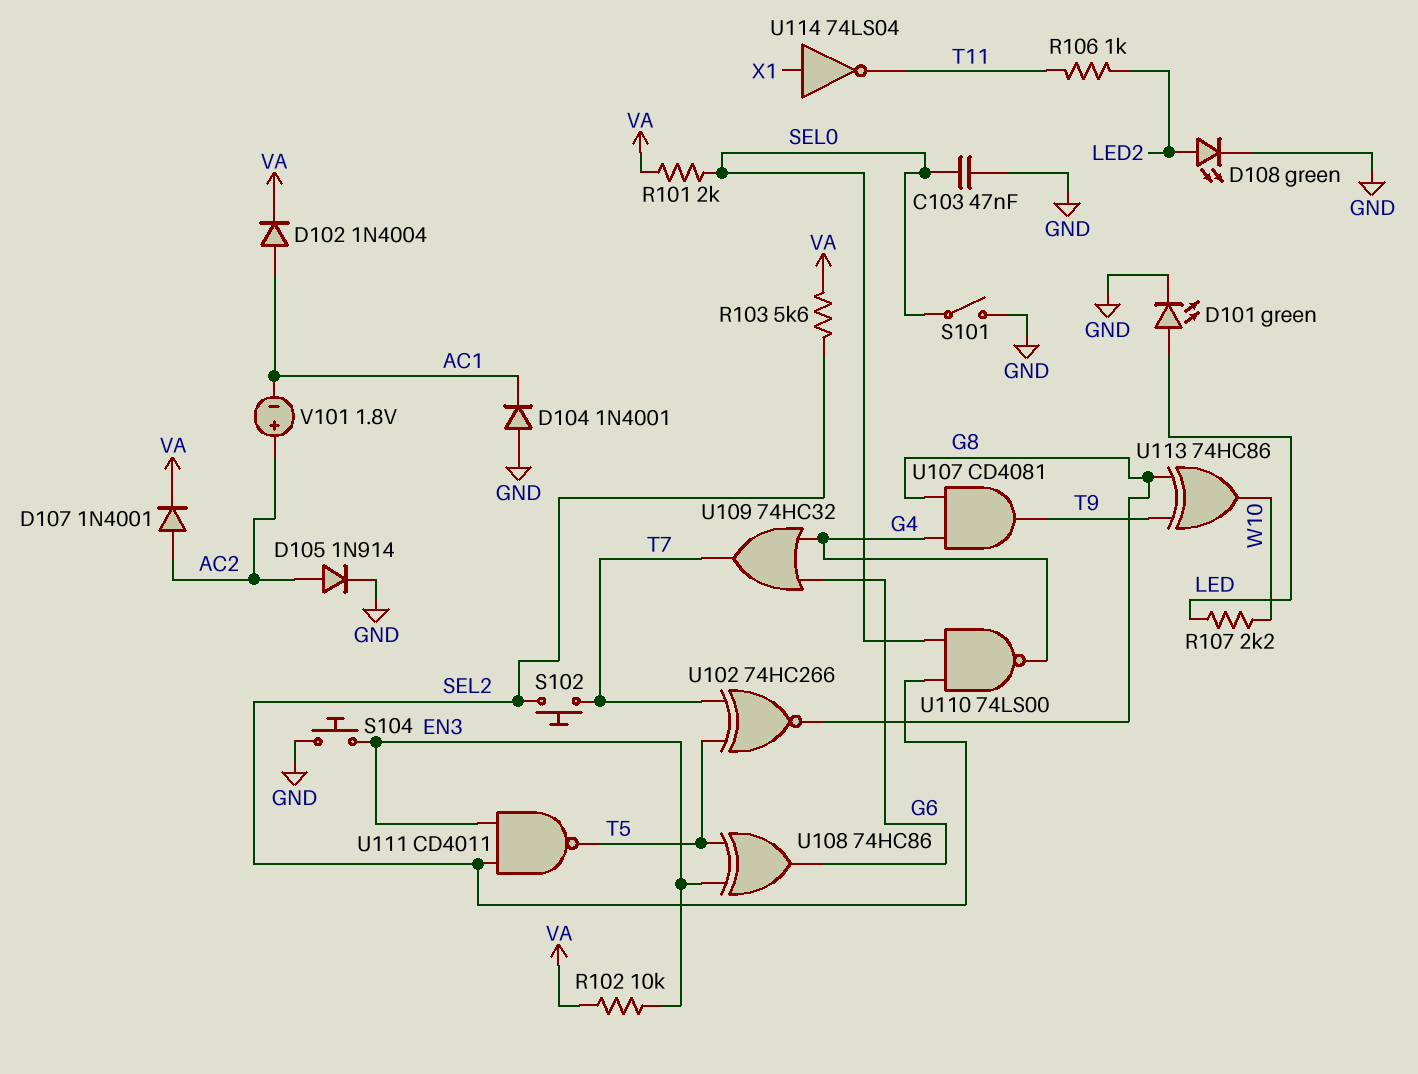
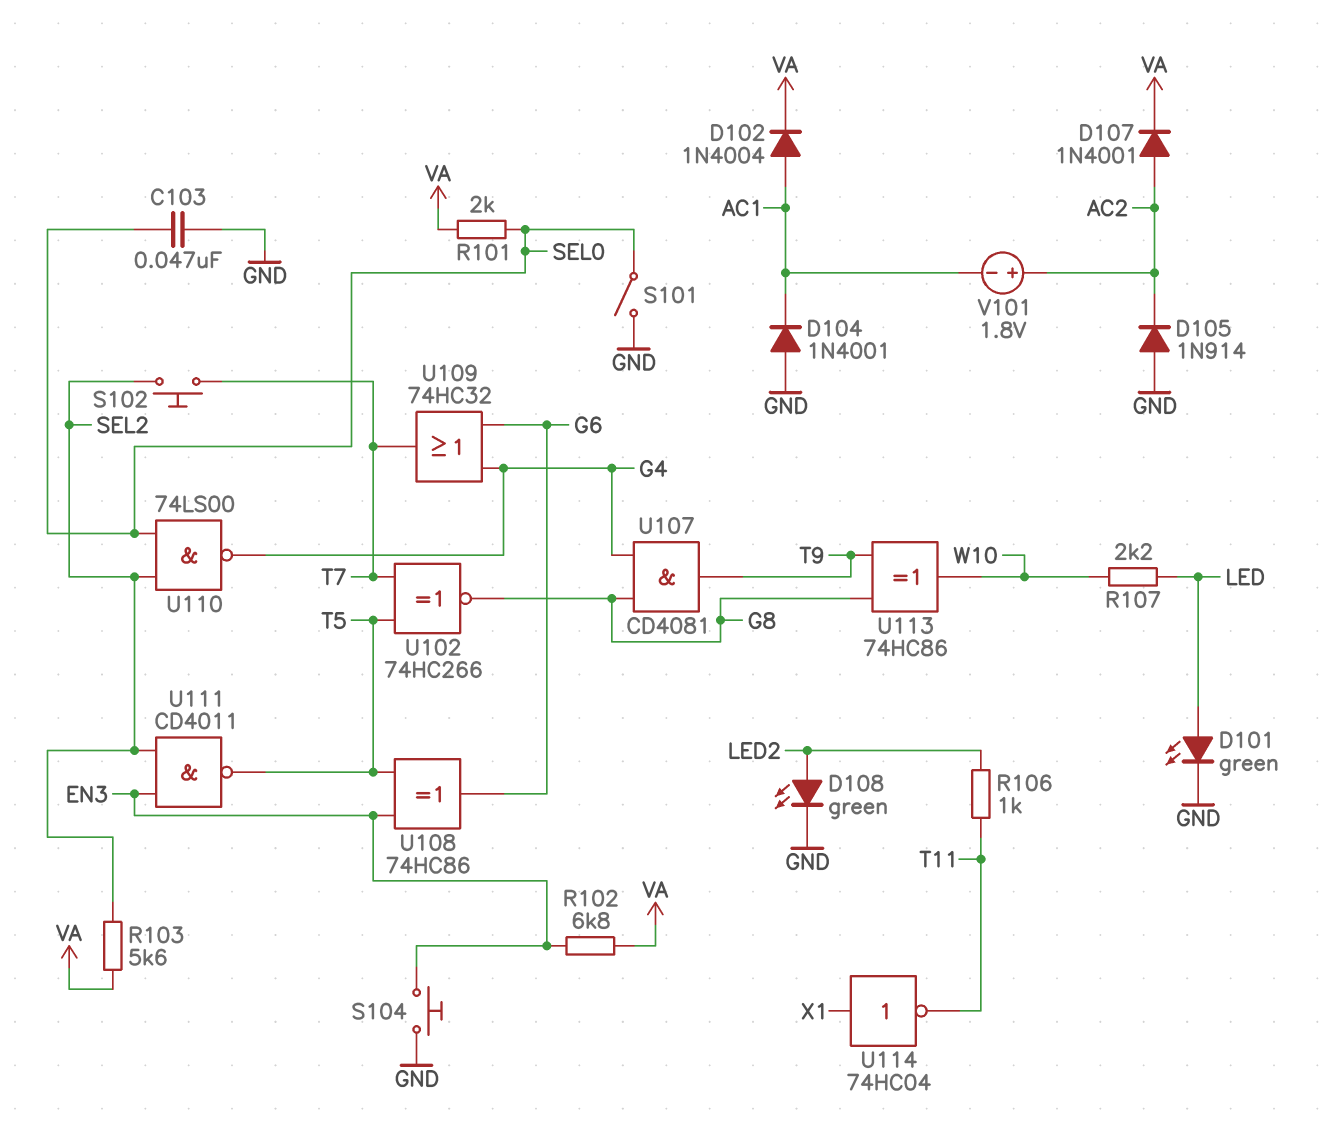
D105: diode 1N914 (A AC2, K GND) -> diode 1N914 (A GND, K AC2)
R102: 10k (EN3, VA) -> 6.8k (EN3, VA)
U114: NOT 74LS04 (in X1, out T11) -> NOT 74HC04 (in X1, out T11)

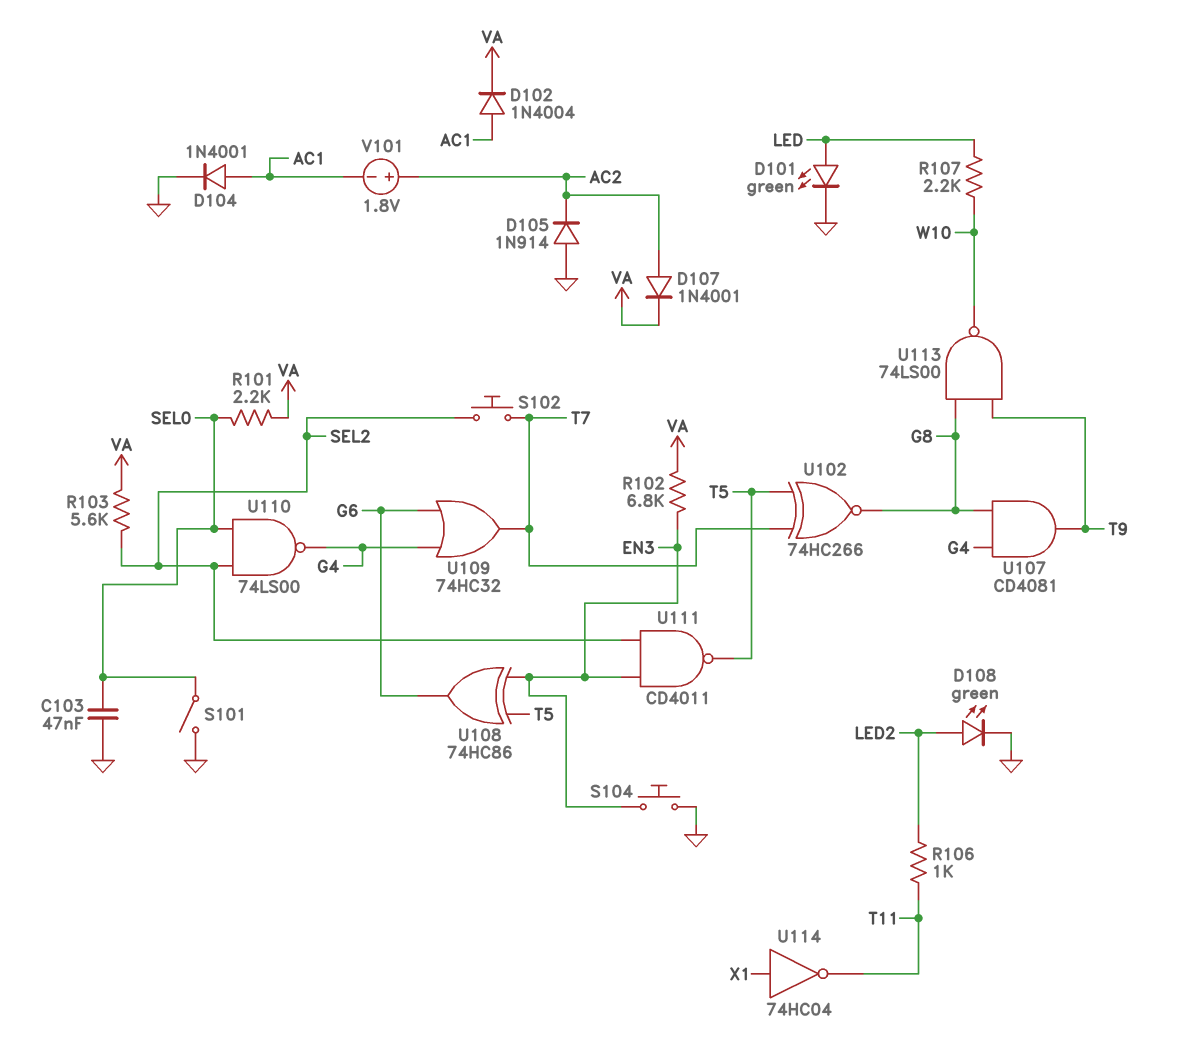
D104: diode 1N4001 (A GND, K AC1) -> diode 1N4001 (A AC1, K GND)
R101: 2k (SEL0, VA) -> 2.2k (SEL0, VA)
U113: XOR 74HC86 (in G8, in T9, out W10) -> NAND 74LS00 (in G8, in T9, out W10)

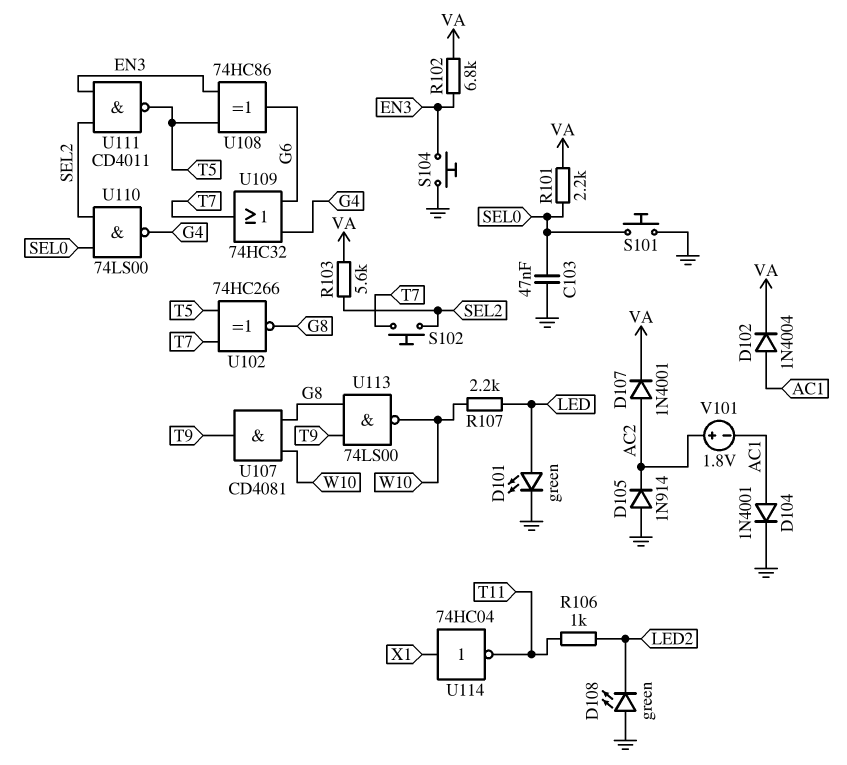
D108: LED green (A LED2, K GND) -> LED green (A GND, K LED2)
S101: switch (GND, SEL0) -> button (GND, SEL0)
U107: AND CD4081 (in G4, in G8, out T9) -> AND CD4081 (in G8, in W10, out T9)

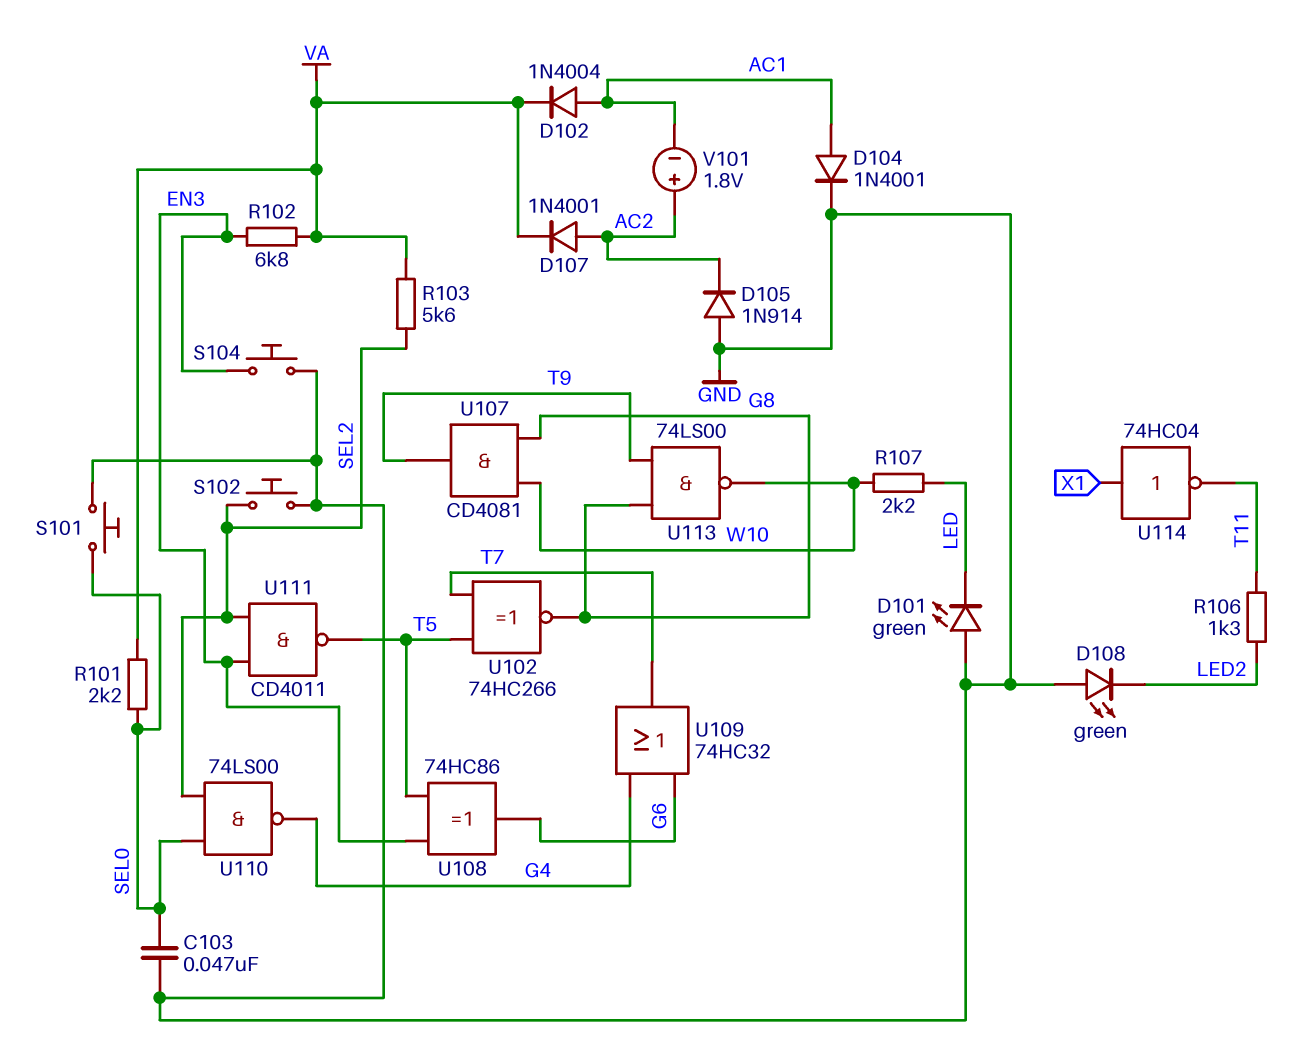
D101: LED green (A LED, K GND) -> LED green (A GND, K LED)
R106: 1k (LED2, T11) -> 1.3k (LED2, T11)
S102: button (SEL2, T7) -> button (GND, SEL2)

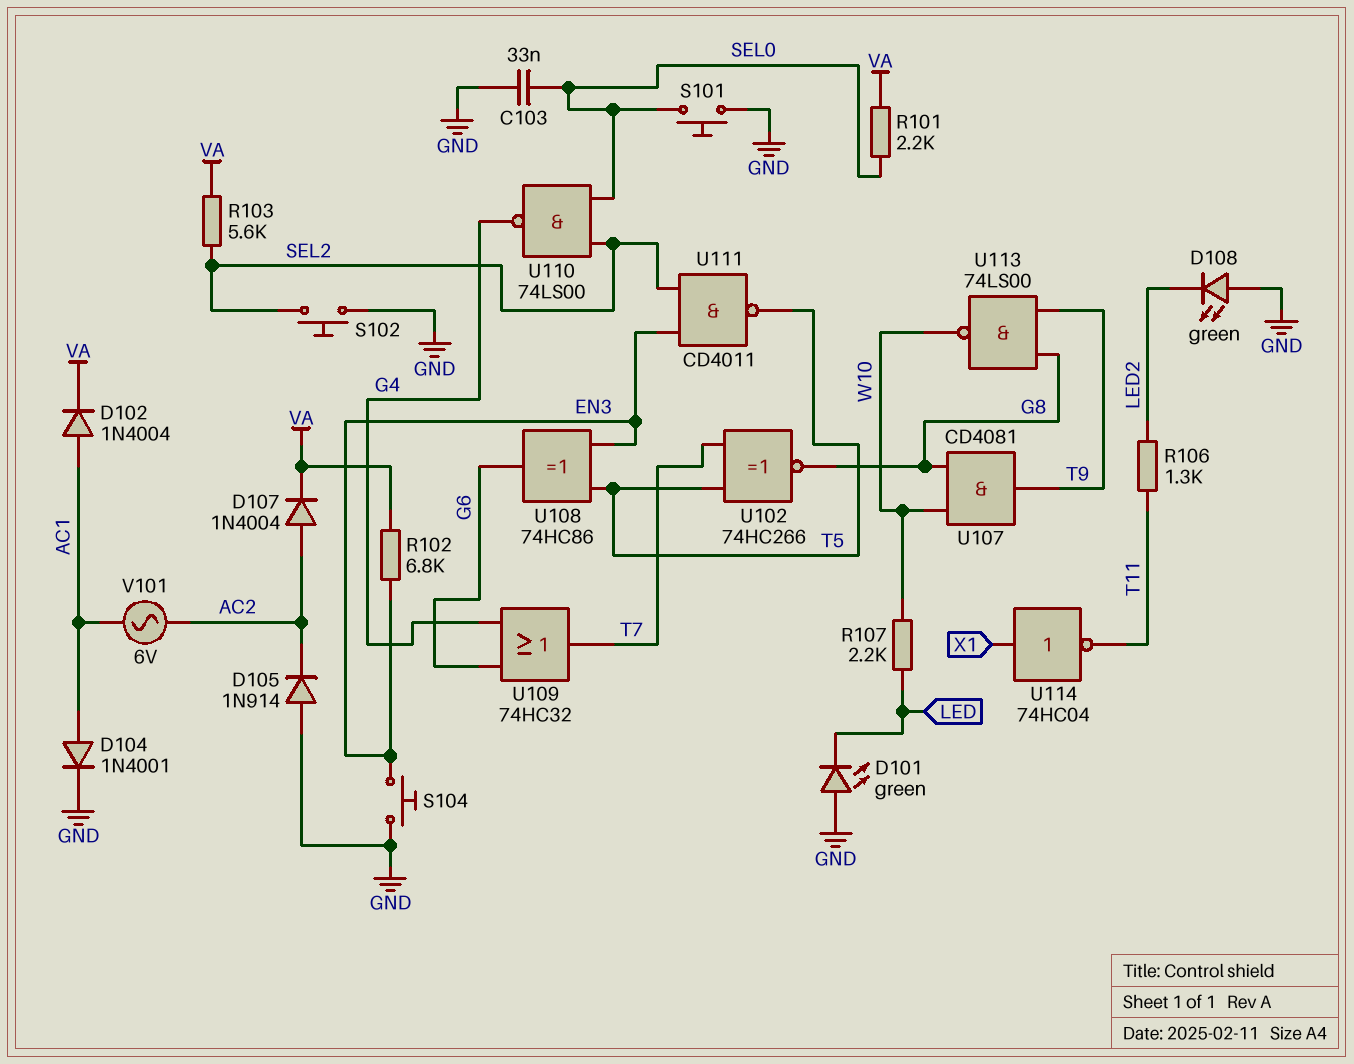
C103: 47nF (GND, SEL0) -> 33nF (GND, SEL0)
D107: diode 1N4001 (A AC2, K VA) -> diode 1N4004 (A AC2, K VA)
V101: 1.8V (plus AC2, minus AC1) -> AC 6V (AC1, AC2)

